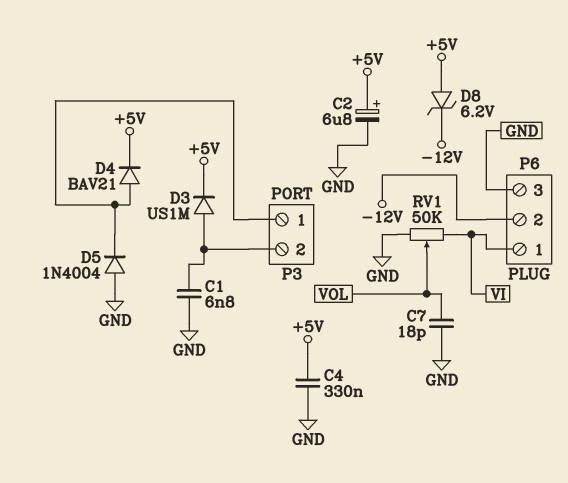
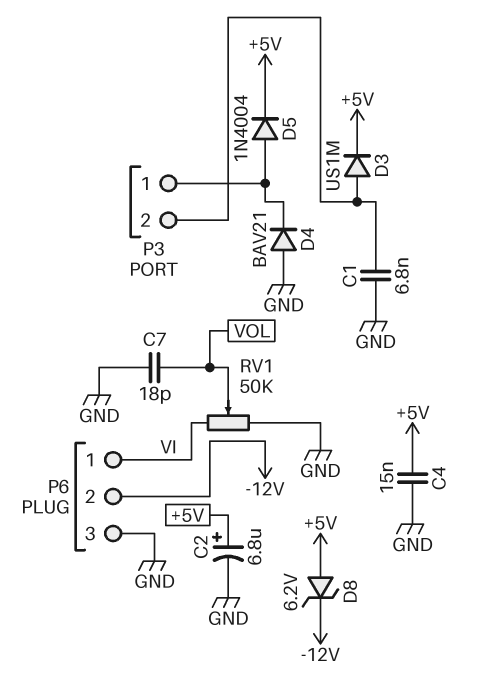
C4: 330nF (+5V, GND) -> 15nF (+5V, GND)
D4: diode BAV21 (A P3/1, K +5V) -> diode BAV21 (A GND, K P3/1)
D5: diode 1N4004 (A GND, K P3/1) -> diode 1N4004 (A P3/1, K +5V)

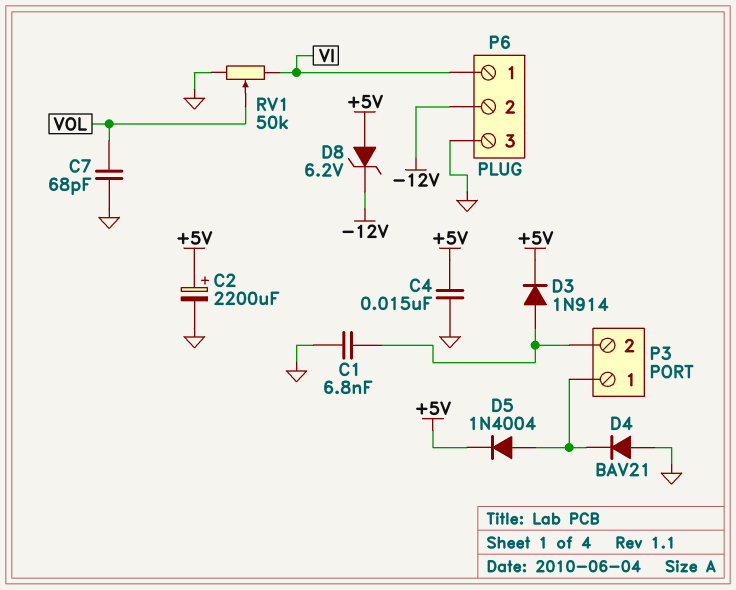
C2: 6.8uF (plus +5V, minus GND) -> 2200uF (plus +5V, minus GND)
C7: 18pF (GND, VOL) -> 68pF (GND, VOL)
D3: diode US1M (A P3/2, K +5V) -> diode 1N914 (A P3/2, K +5V)

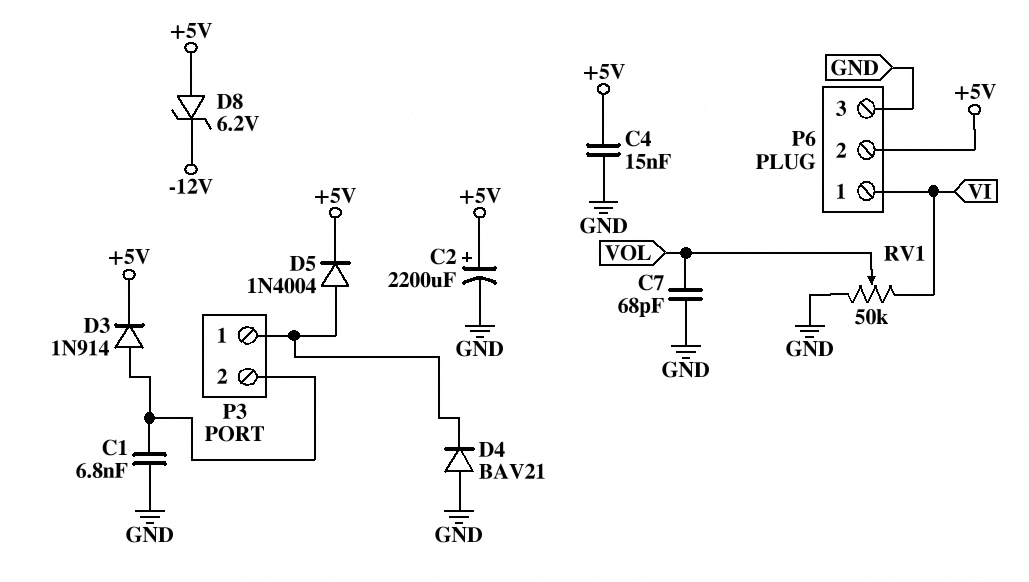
P6 pin 2: -12V -> +5V

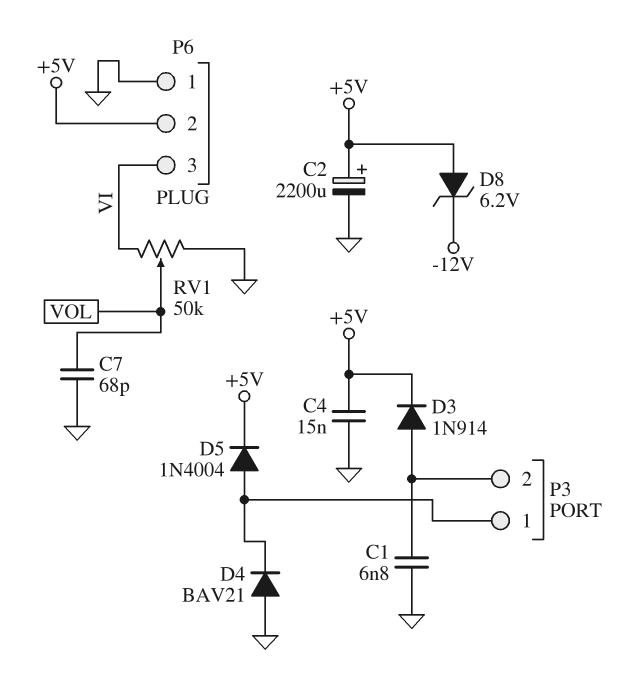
P6 pin 1: VI -> GND
P6 pin 3: GND -> VI

